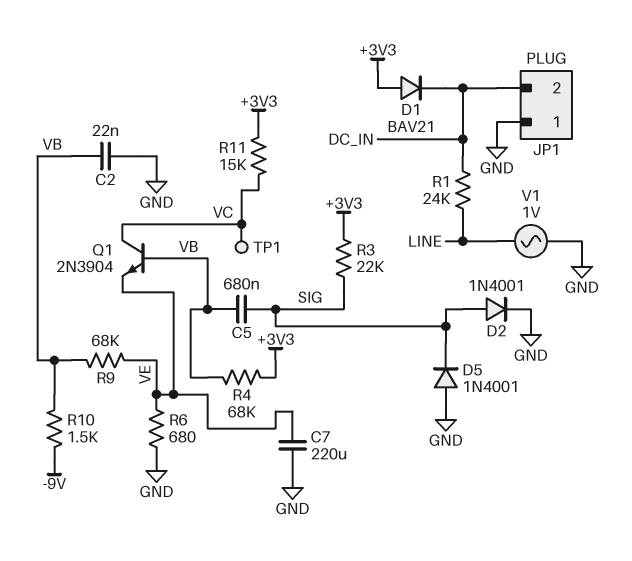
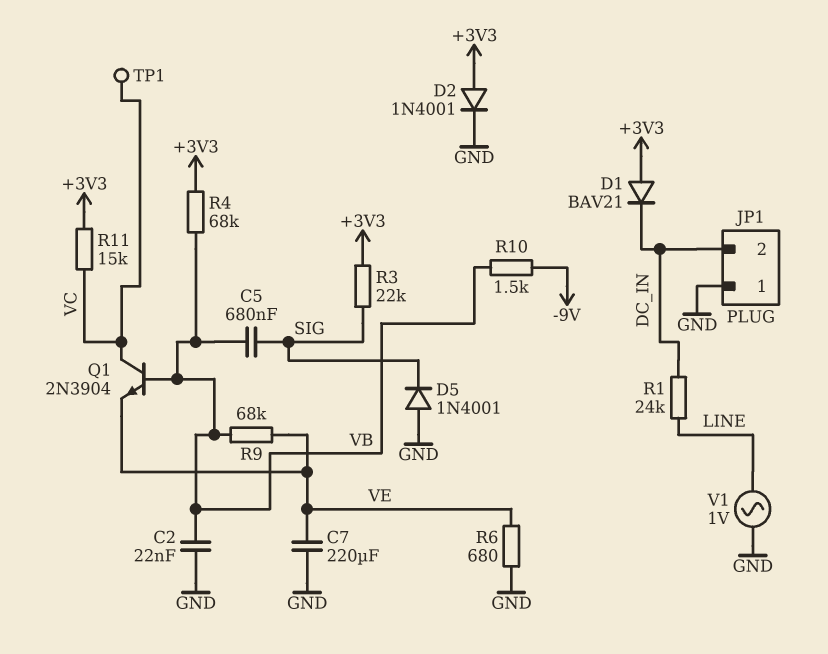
D2: diode 1N4001 (A SIG, K GND) -> diode 1N4001 (A +3V3, K GND)

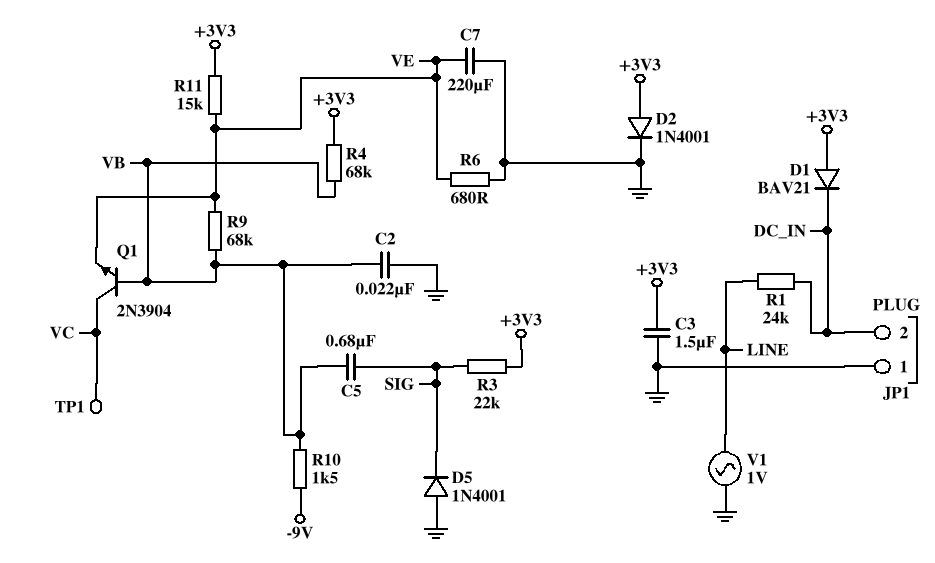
C3: none -> 1.5uF (+3V3, GND)
R11: 15k (+3V3, VC) -> 15k (+3V3, VE)

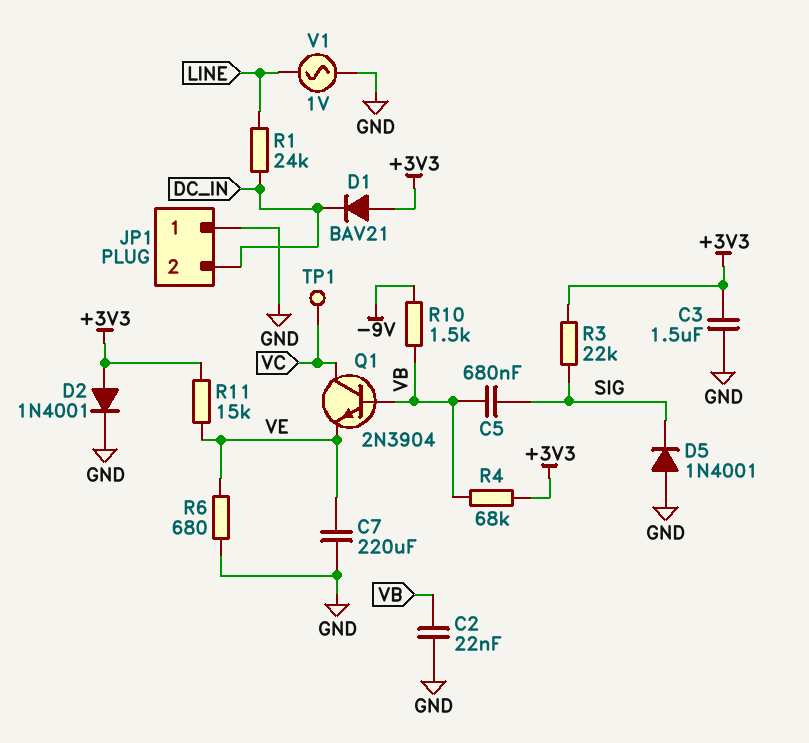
R9: 68k (VB, VE) -> none

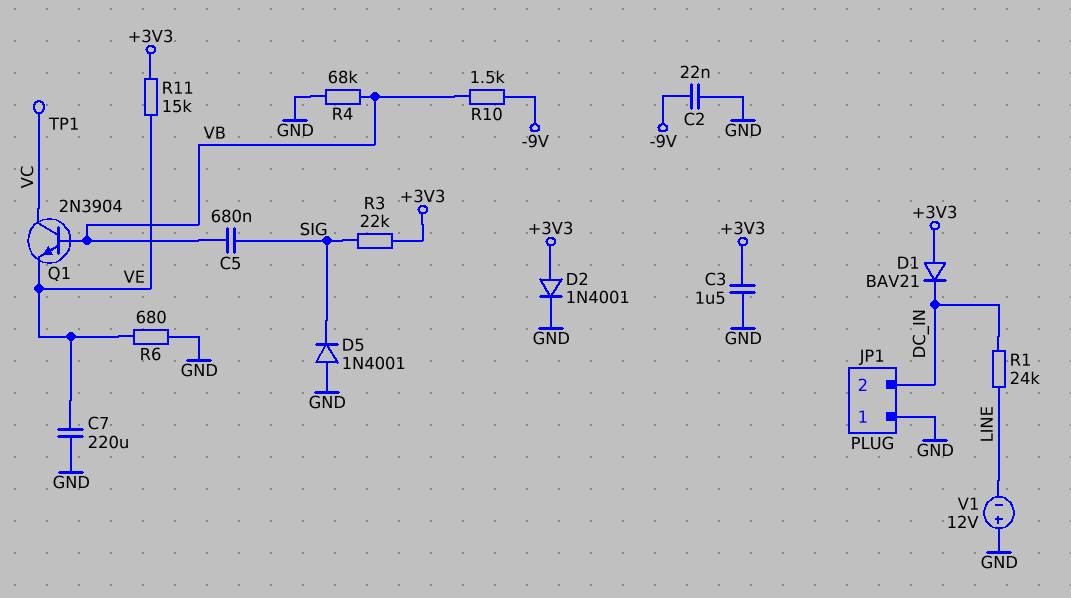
C2: 22nF (GND, VB) -> 22nF (-9V, GND)
R4: 68k (+3V3, VB) -> 68k (GND, VB)
V1: AC 1V (GND, LINE) -> 12V (plus GND, minus LINE)

